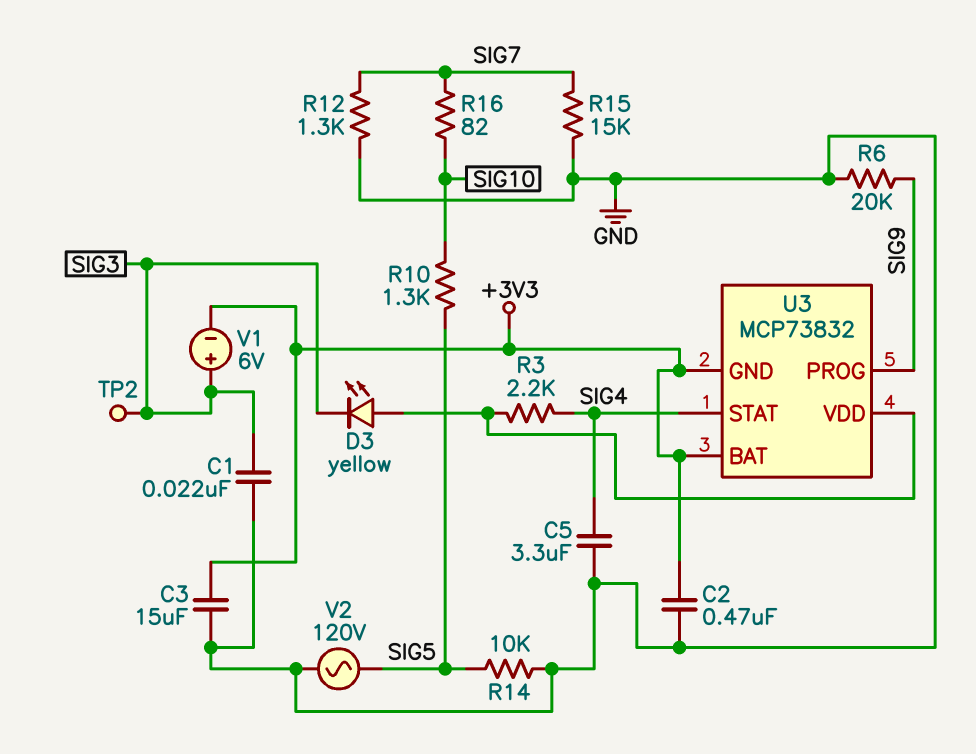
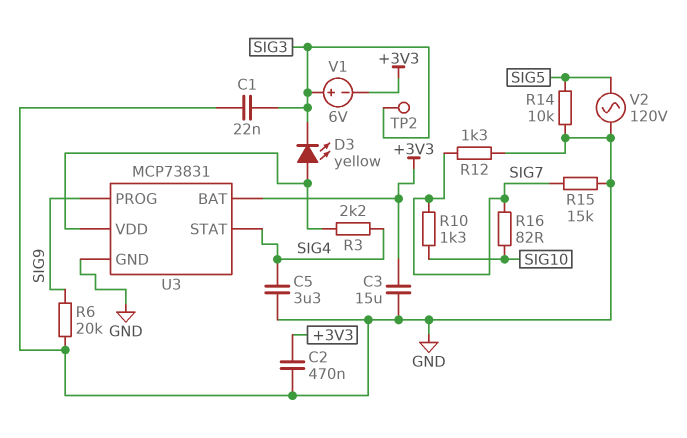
R10: 1.3k (SIG5, SIG10) -> 1.3k (SIG7, SIG10)
U3: MCP73832 -> MCP73831
U3 pin GND: +3V3 -> GND

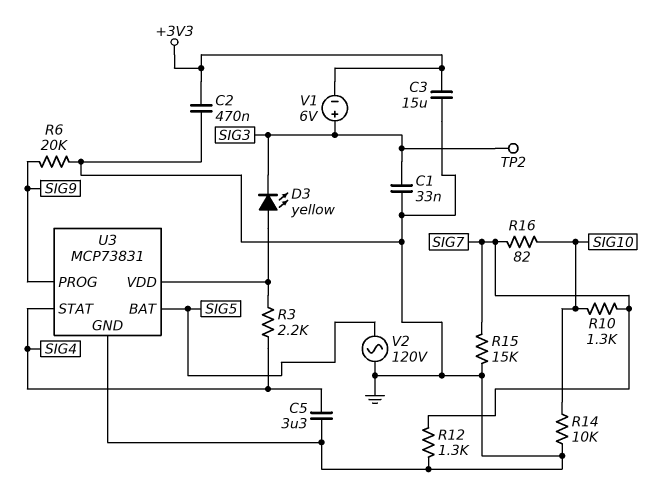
C1: 22nF (GND, SIG3) -> 33nF (GND, SIG3)
R14: 10k (GND, SIG5) -> 10k (GND, SIG10)
U3 pin BAT: +3V3 -> SIG5

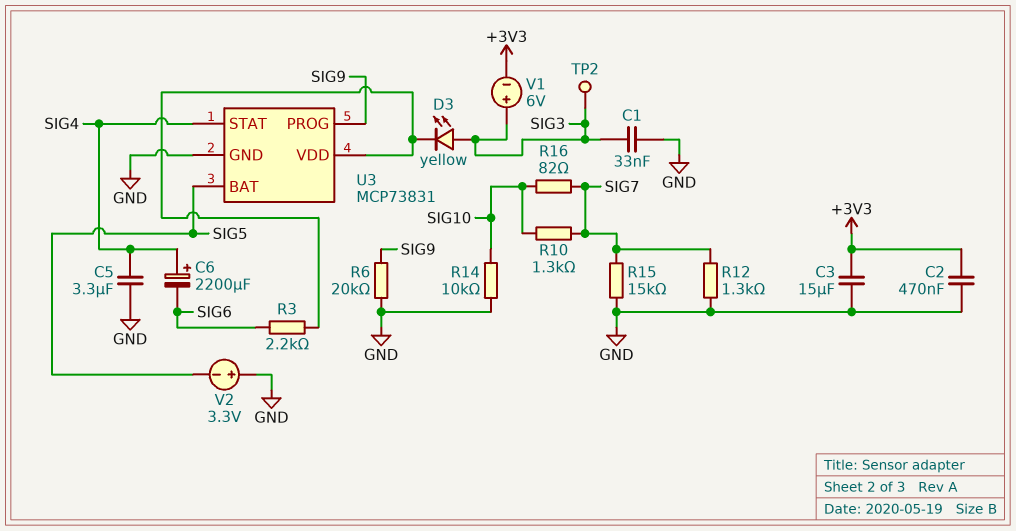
C6: none -> 2200uF (plus SIG4, minus SIG6)
D3: LED yellow (A U3/VDD, K SIG3) -> LED yellow (A SIG3, K U3/VDD)
R3: 2.2k (SIG4, U3/VDD) -> 2.2k (SIG6, U3/VDD)
V2: AC 120V (GND, SIG5) -> 3.3V (plus GND, minus SIG5)

